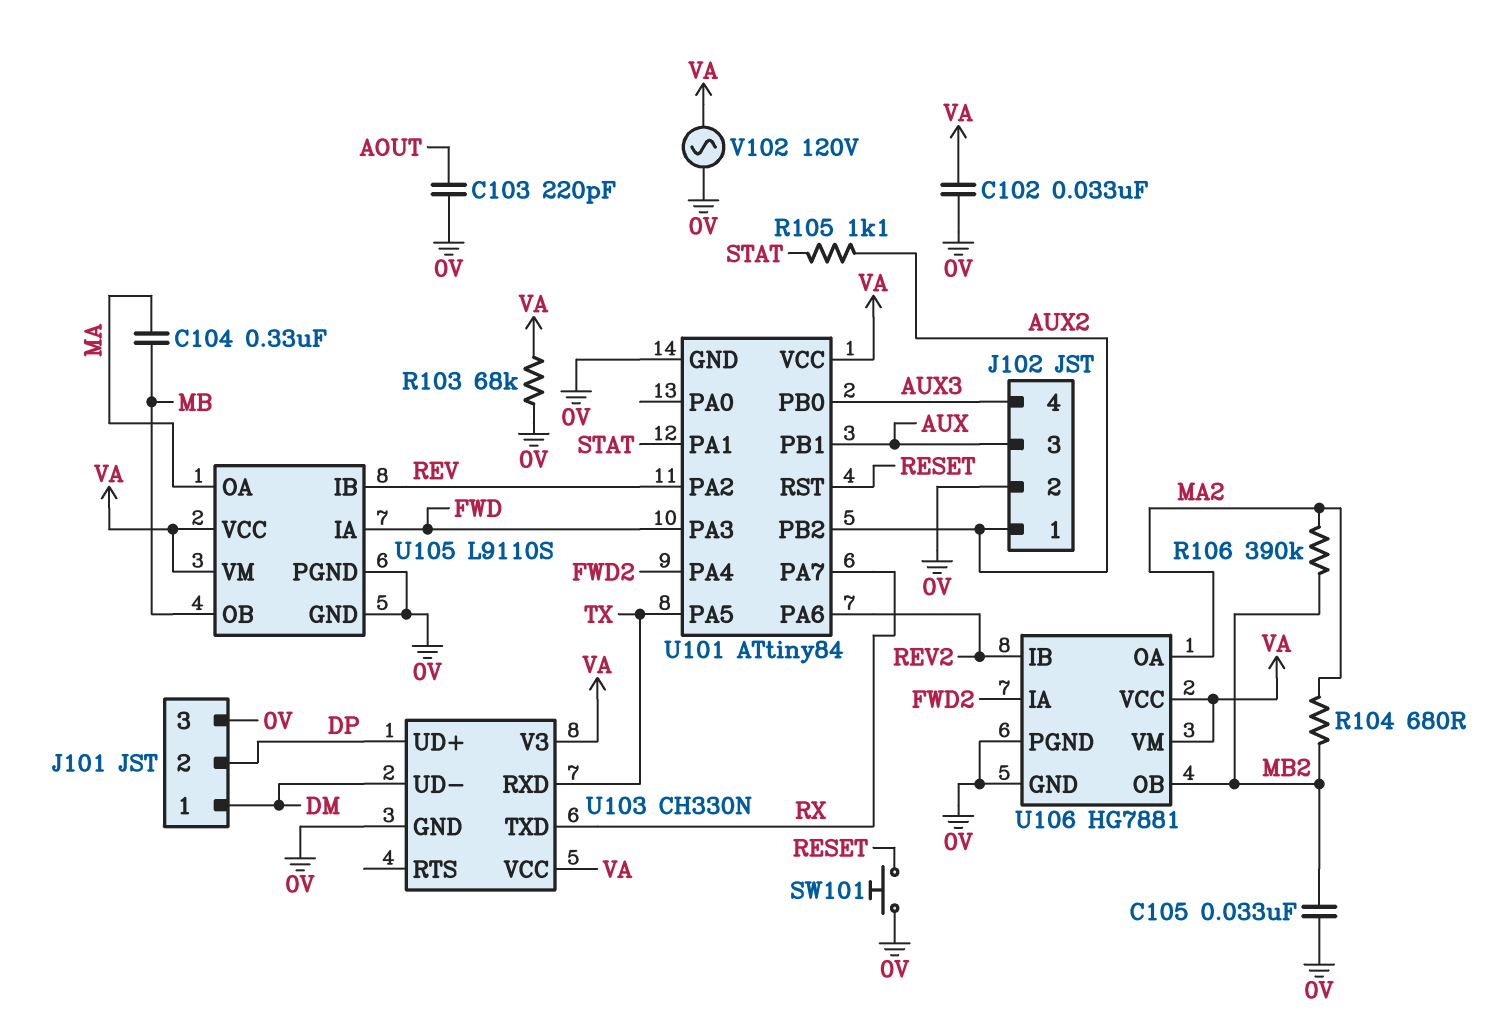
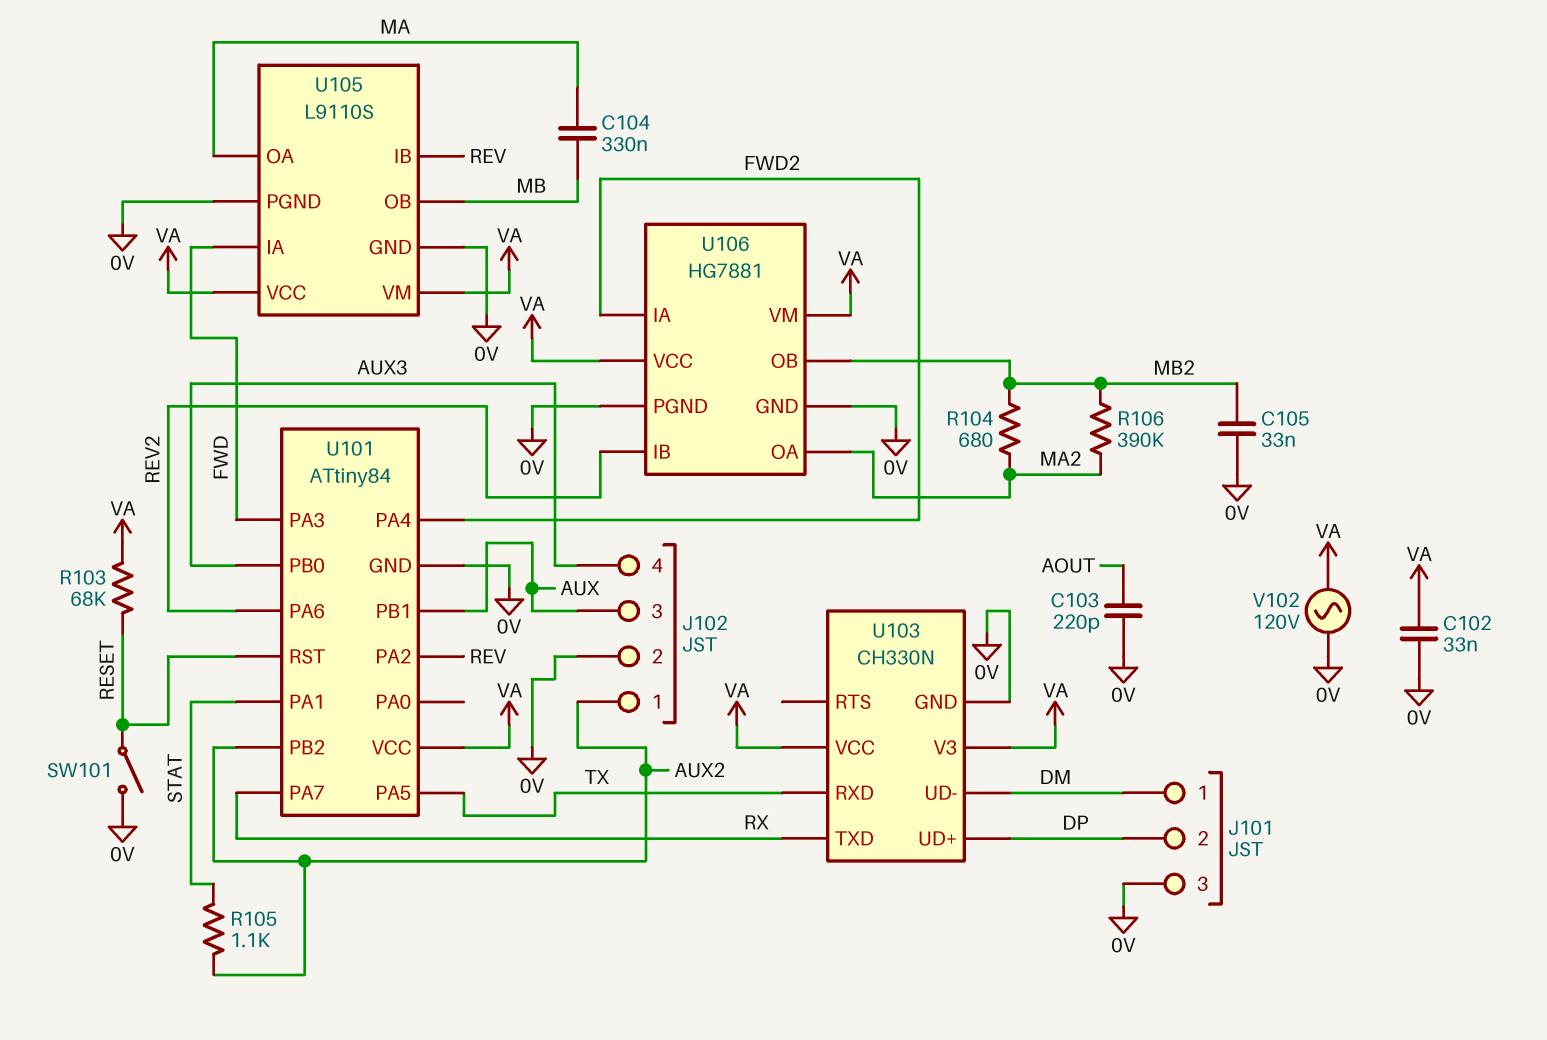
R103: 68k (0V, VA) -> 68k (RESET, VA)
SW101: button (0V, RESET) -> switch (0V, RESET)

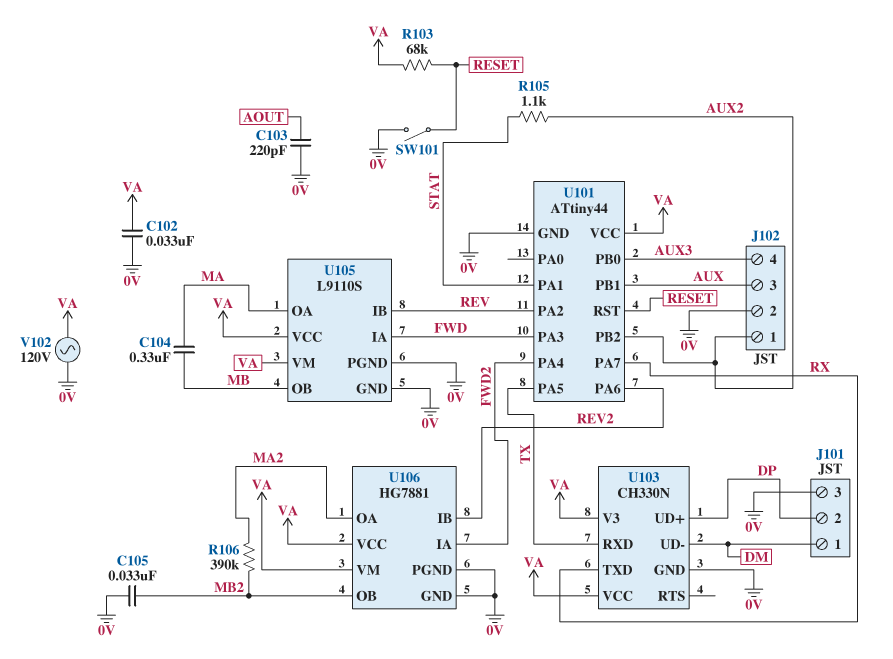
R104: 680 (MA2, MB2) -> none
U101: ATtiny84 -> ATtiny44

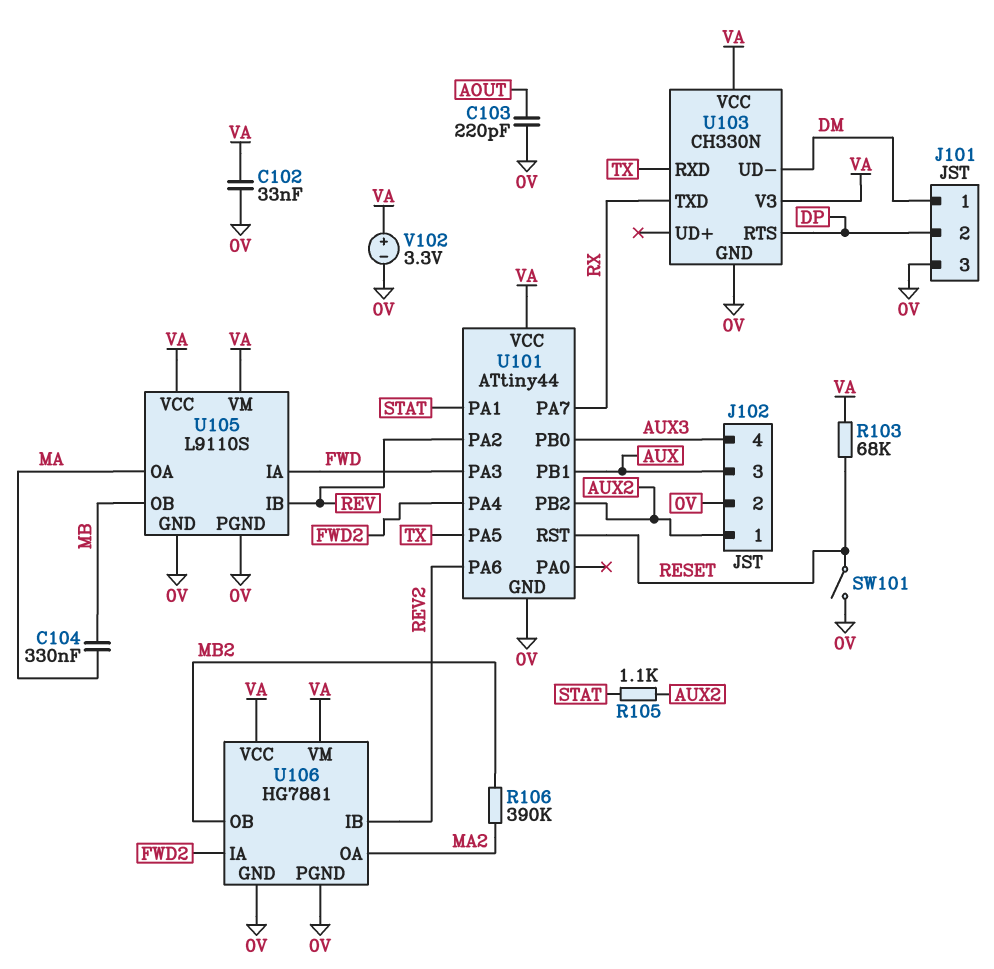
C105: 33nF (0V, MB2) -> none
U103 pin RTS: none -> DP
U103 pin UD+: DP -> none
V102: AC 120V (0V, VA) -> 3.3V (plus VA, minus 0V)

